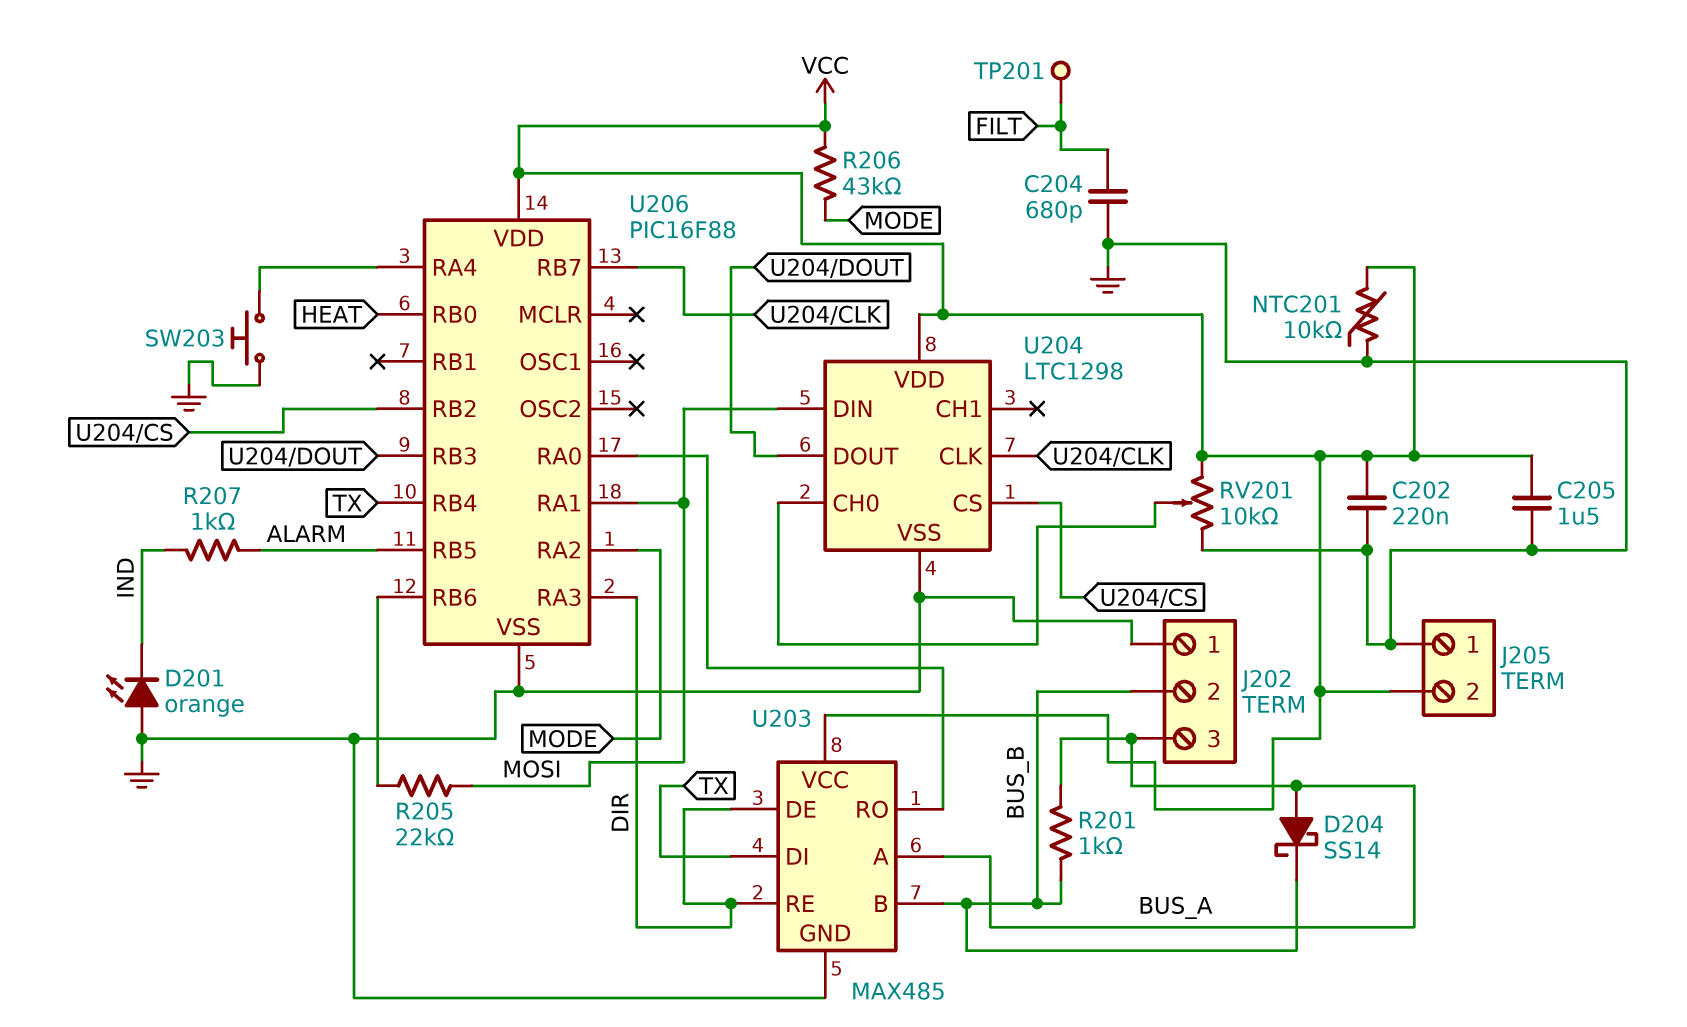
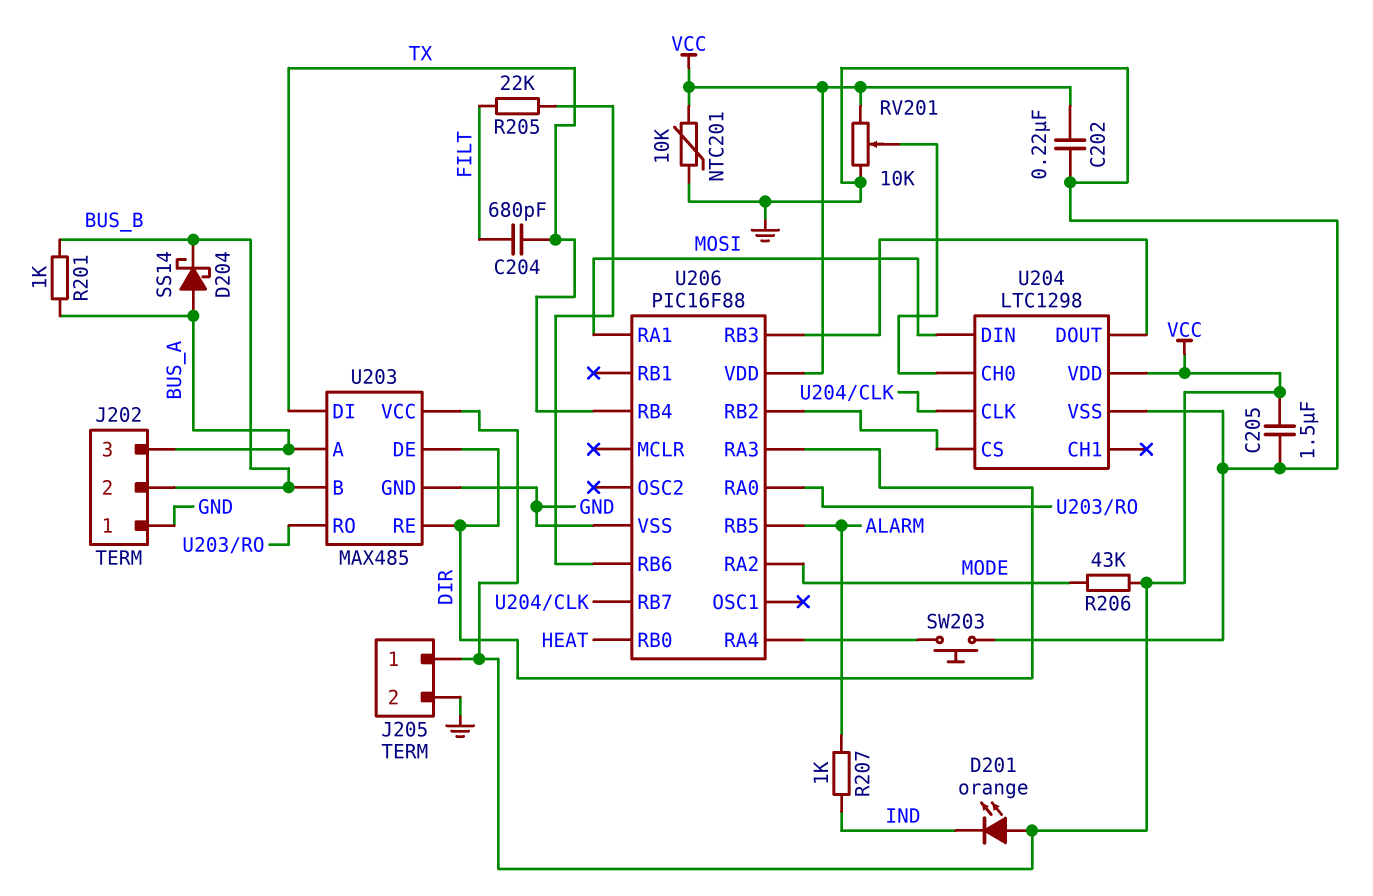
C204: 680pF (FILT, GND) -> 680pF (FILT, TX)
D201: LED orange (A GND, K IND) -> LED orange (A VCC, K IND)
J205 pin 1: GND -> VCC
J205 pin 2: VCC -> GND
R205: 22k (MOSI, U206/RB6) -> 22k (FILT, U206/RB6)
TP201: test point (FILT) -> none

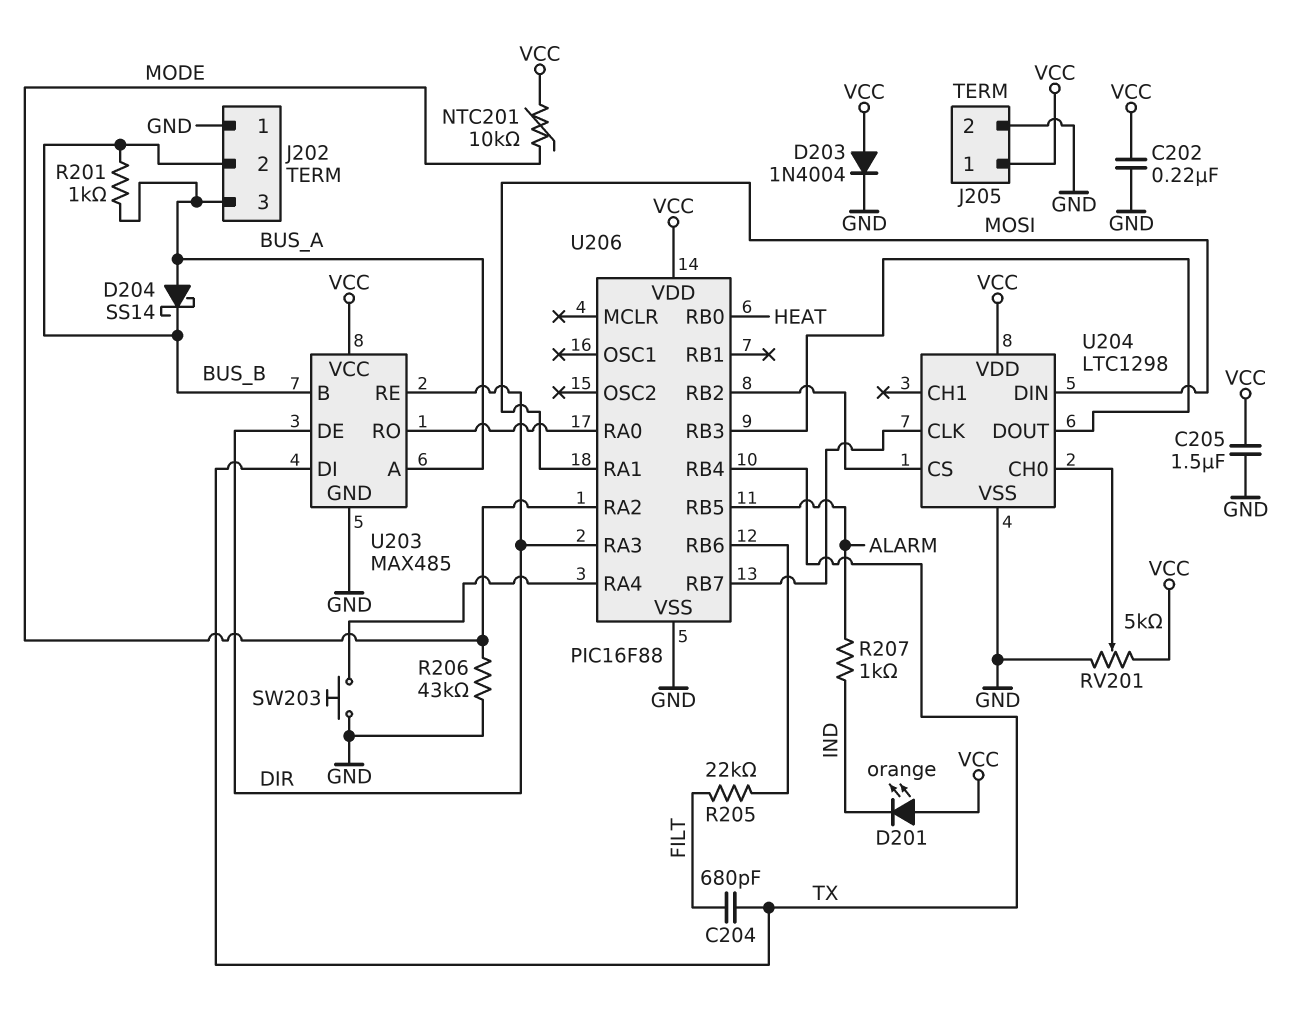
D203: none -> diode 1N4004 (A VCC, K GND)
NTC201: 10k (GND, VCC) -> 10k (MODE, VCC)
R206: 43k (MODE, VCC) -> 43k (GND, MODE)
RV201: 10k (GND, VCC, wiper U204/CH0) -> 5k (GND, VCC, wiper U204/CH0)

